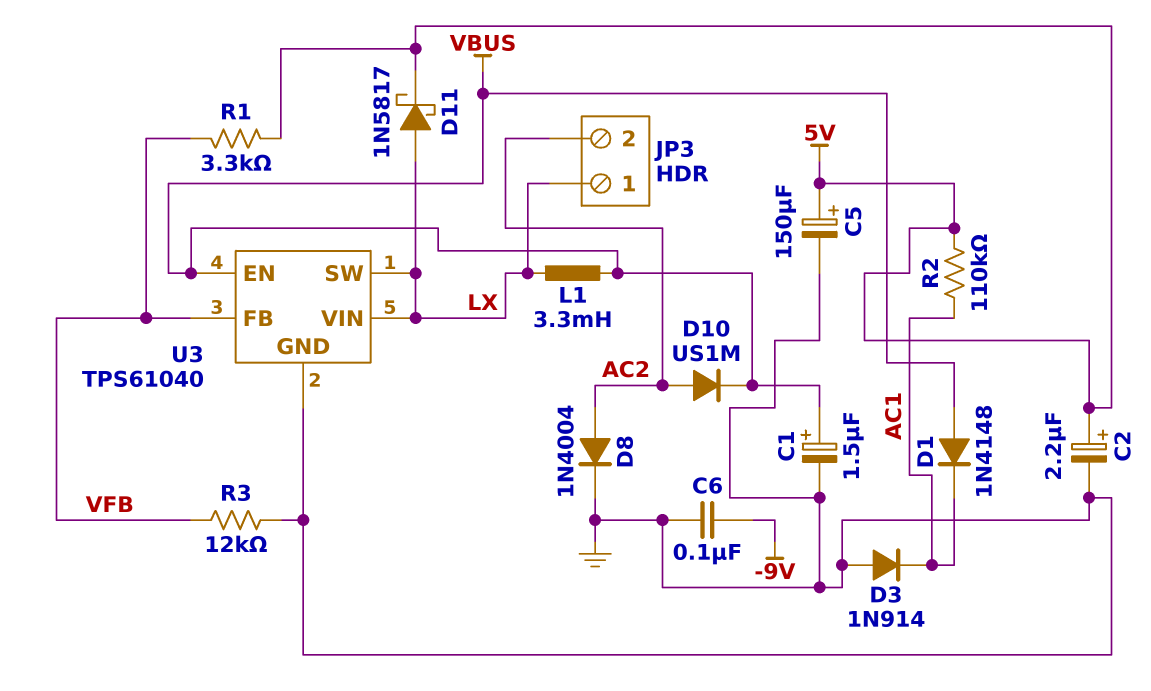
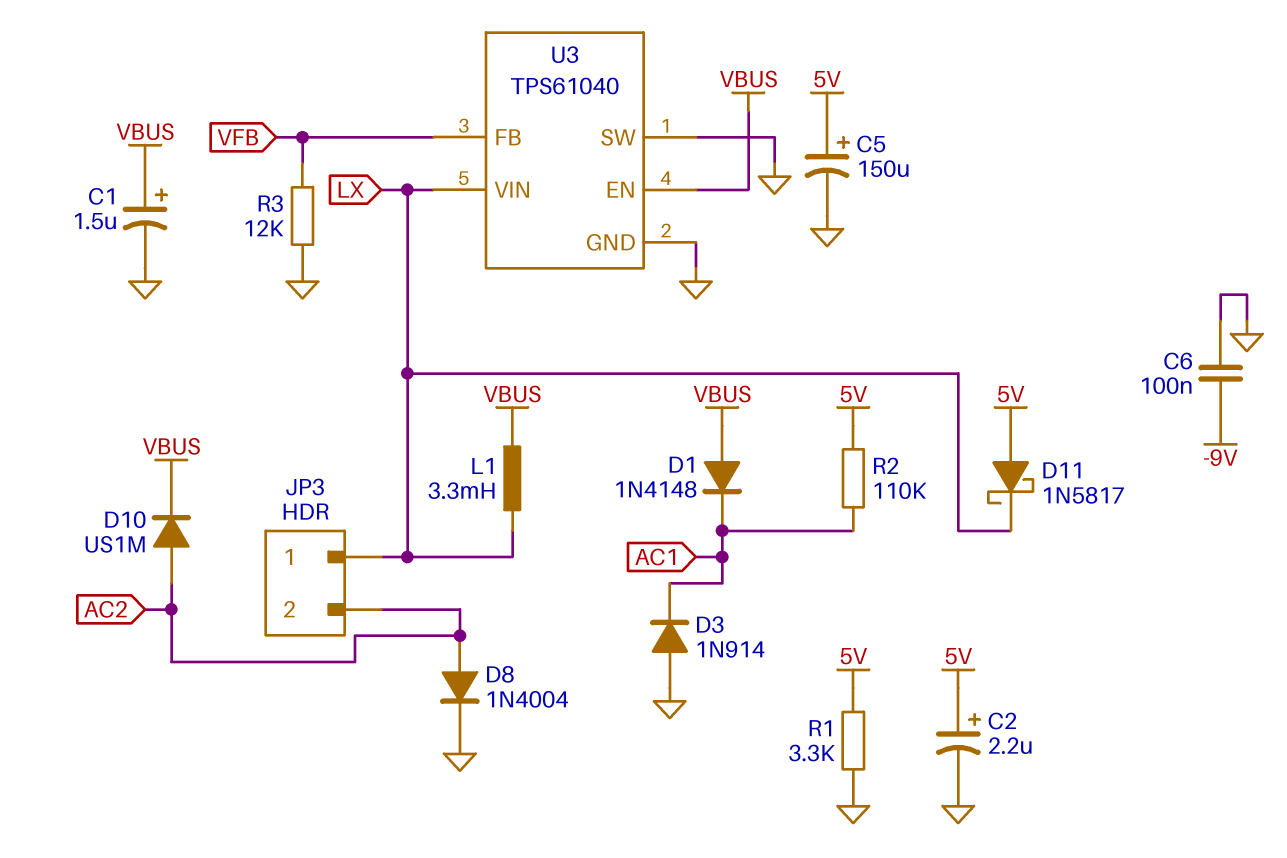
D11: schottky 1N5817 (A LX, K 5V) -> schottky 1N5817 (A 5V, K LX)
R1: 3.3k (5V, VFB) -> 3.3k (5V, GND)
U3 pin SW: LX -> GND

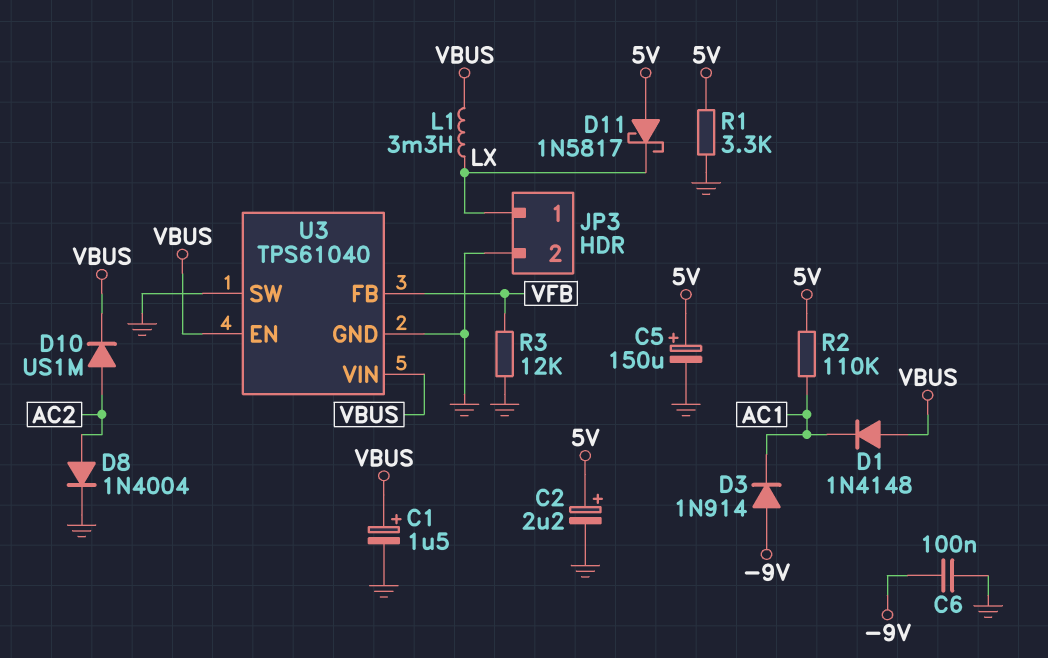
D3: diode 1N914 (A GND, K AC1) -> diode 1N914 (A -9V, K AC1)
JP3 pin 2: AC2 -> GND
U3 pin VIN: LX -> VBUS

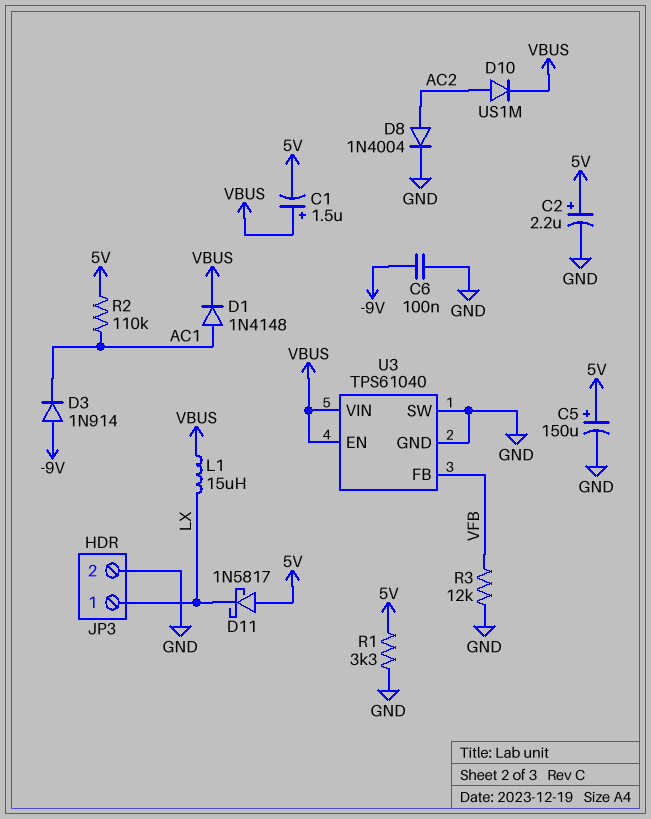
C1: 1.5uF (plus VBUS, minus GND) -> 1.5uF (plus VBUS, minus 5V)
D1: diode 1N4148 (A VBUS, K AC1) -> diode 1N4148 (A AC1, K VBUS)
L1: 3.3mH (LX, VBUS) -> 15uH (LX, VBUS)

